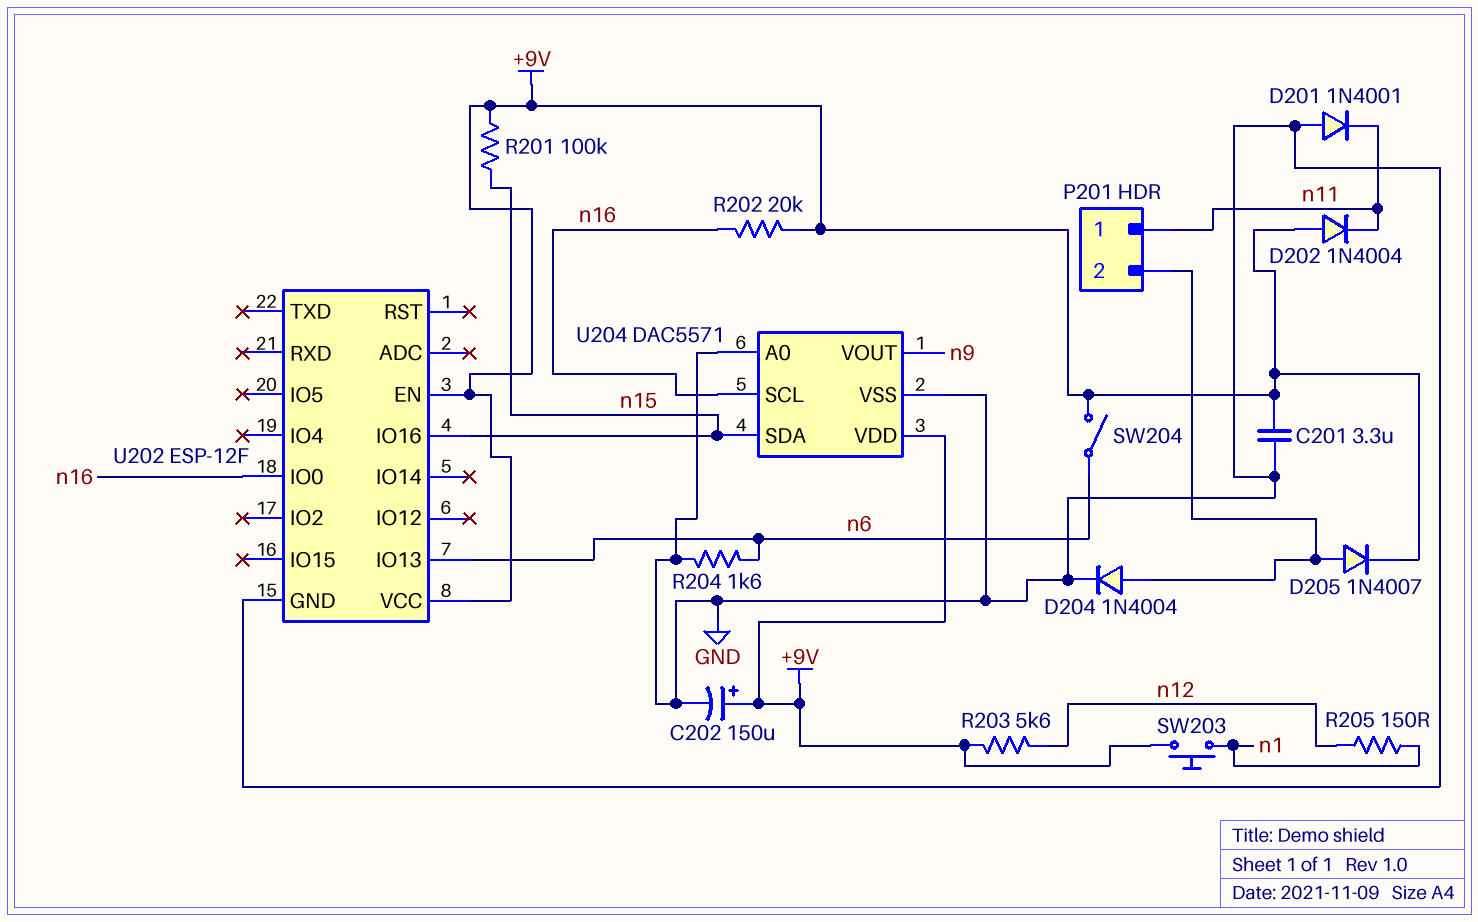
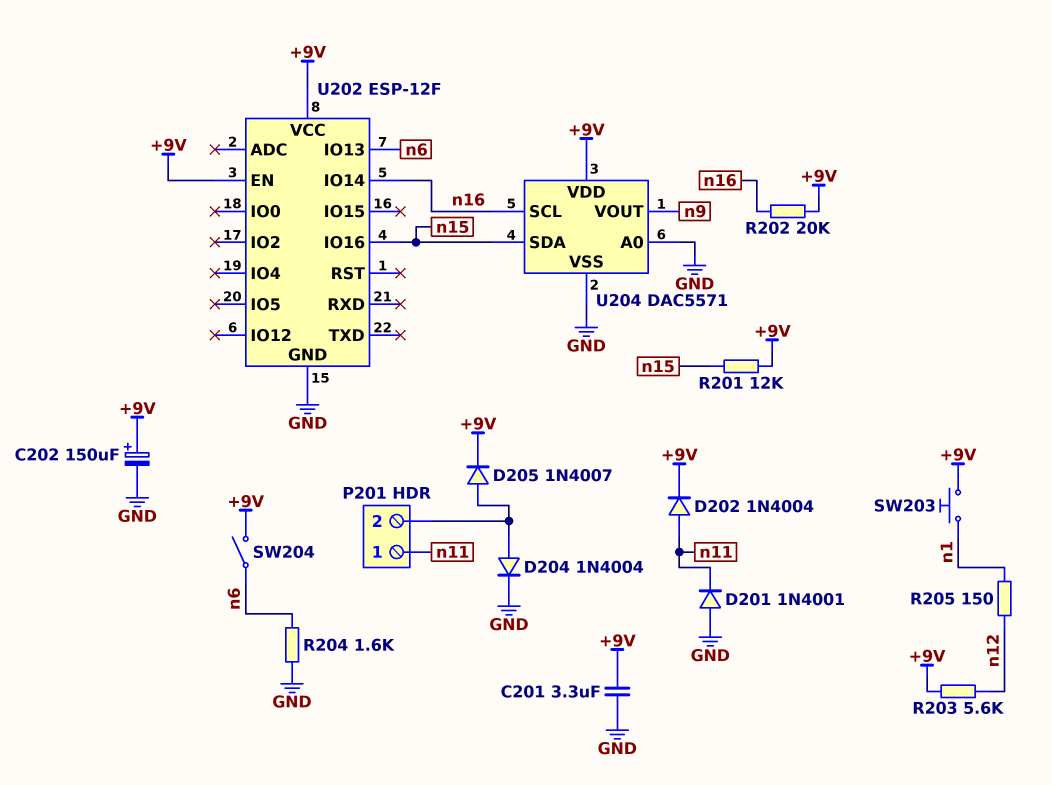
D202: diode 1N4004 (A +9V, K n11) -> diode 1N4004 (A n11, K +9V)
R201: 100k (+9V, n15) -> 12k (+9V, n15)
U202 pin IO0: n16 -> none
U202 pin IO14: none -> n16

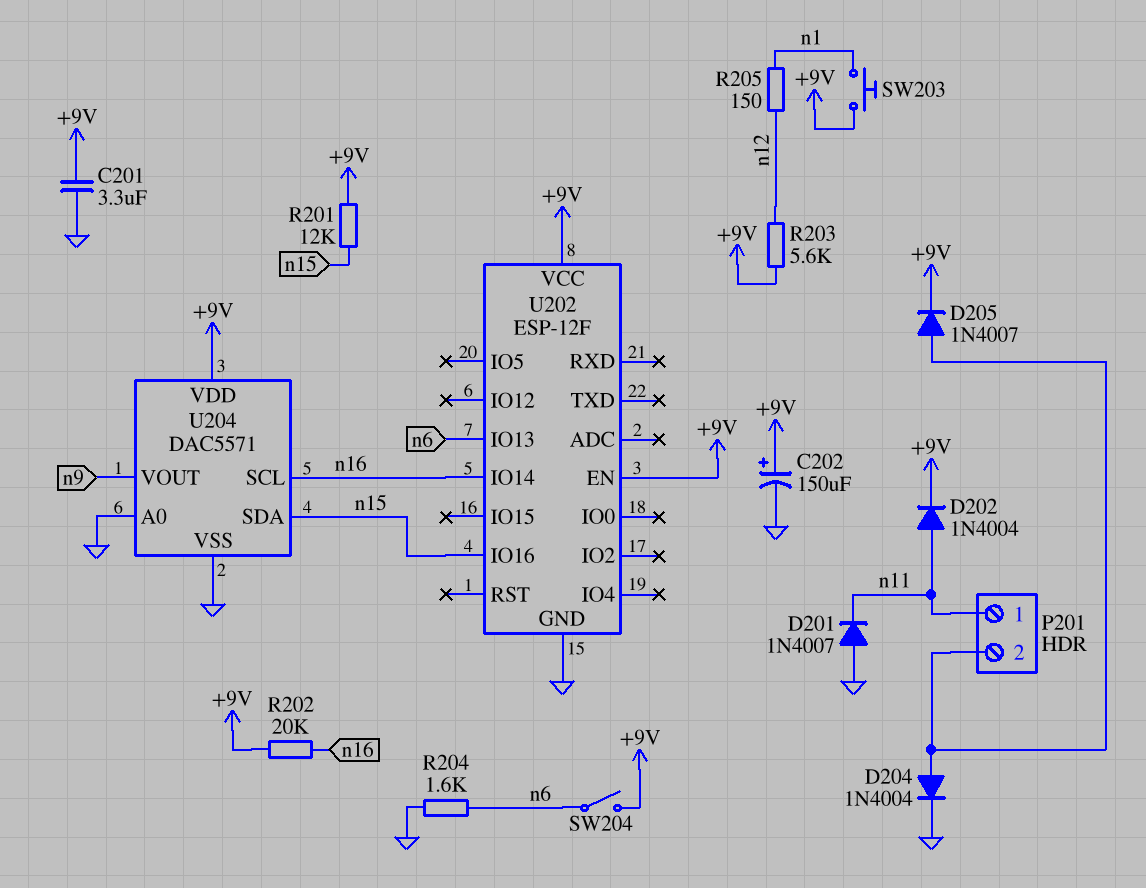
D201: diode 1N4001 (A GND, K n11) -> diode 1N4007 (A GND, K n11)

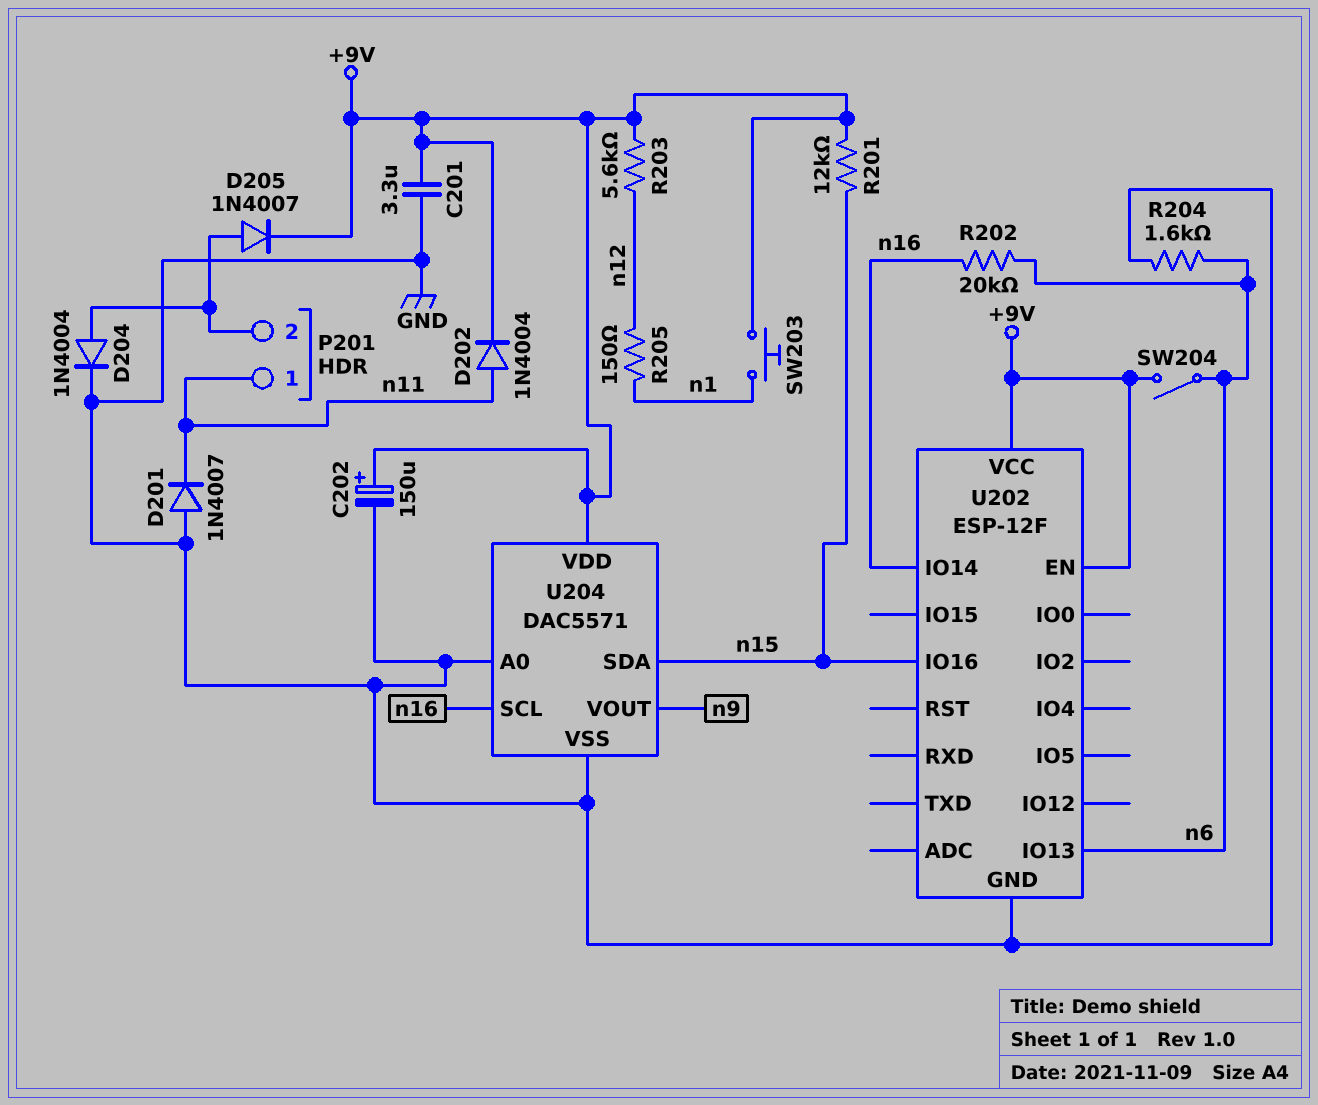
R202: 20k (+9V, n16) -> 20k (n6, n16)

